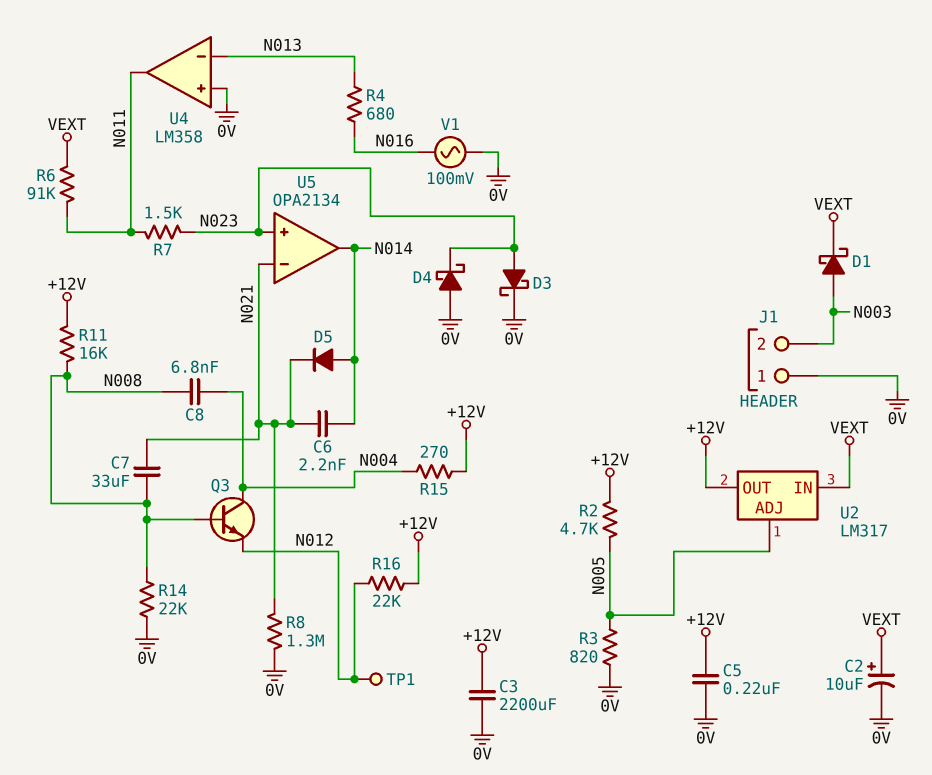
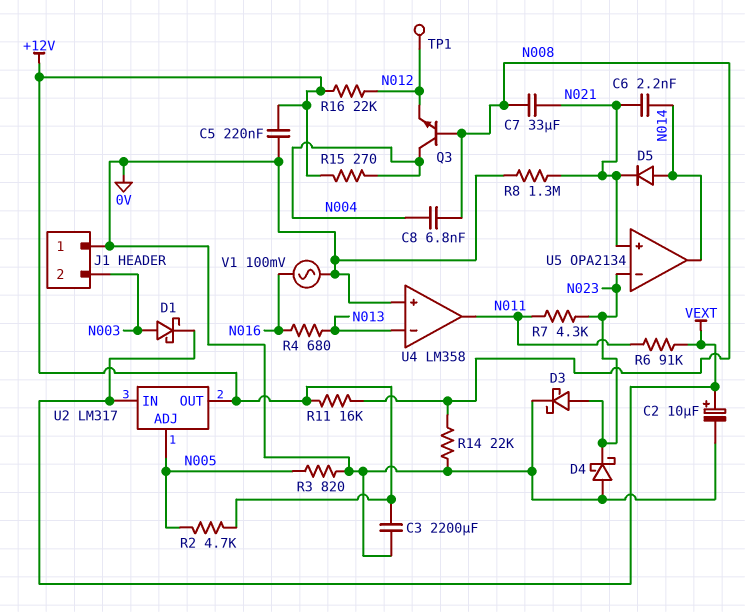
R7: 1.5k (N011, N023) -> 4.3k (N011, N023)
U5 pin in+: N023 -> N021
U5 pin in-: N021 -> N023

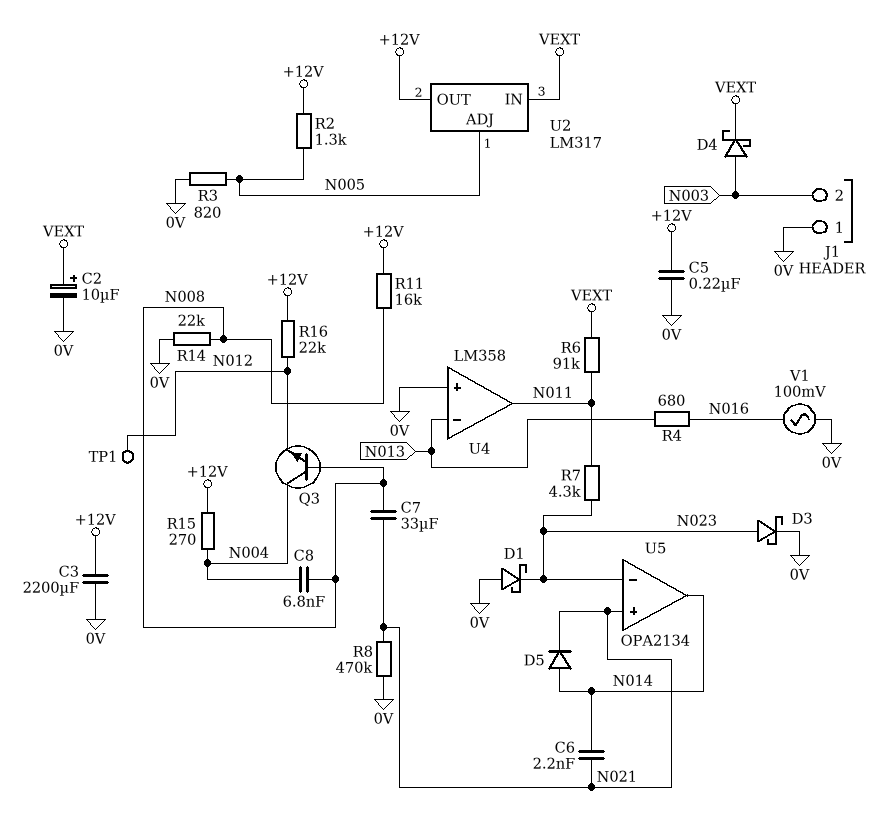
D1: schottky (A N003, K VEXT) -> schottky (A 0V, K N023)
D4: schottky (A 0V, K N023) -> schottky (A N003, K VEXT)
R2: 4.7k (+12V, N005) -> 1.3k (+12V, N005)
R8: 1.3M (0V, N021) -> 470k (0V, N021)

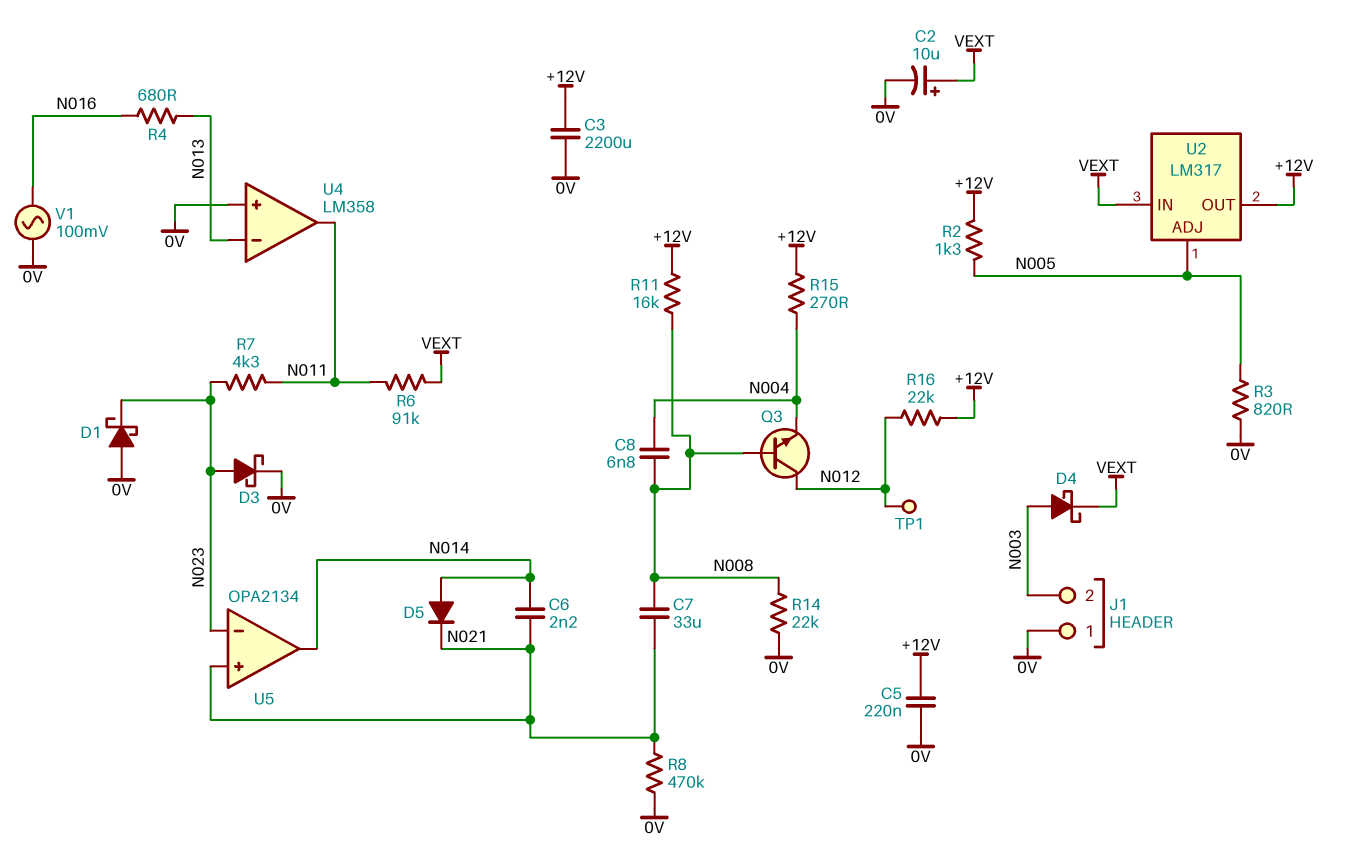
Q3: NPN (B N008, C N004, E N012) -> NPN (B N008, C N012, E N004)

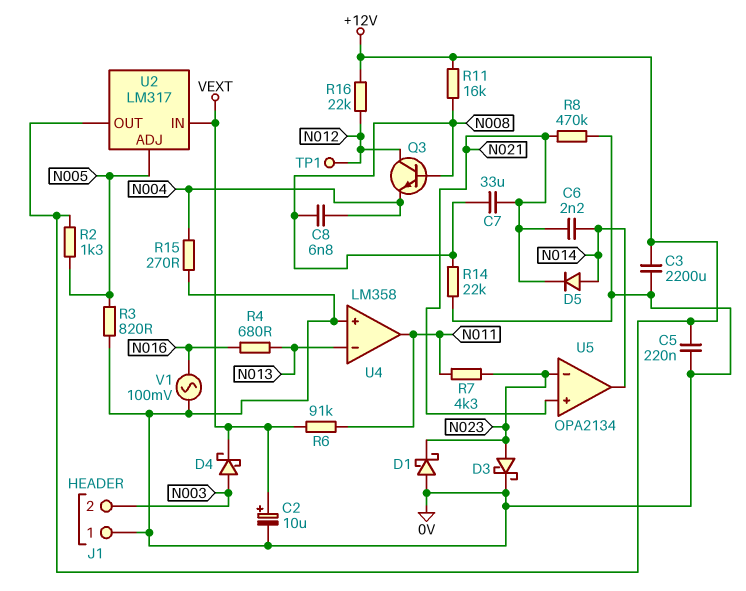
R15: 270 (+12V, N004) -> 270 (0V, N004)

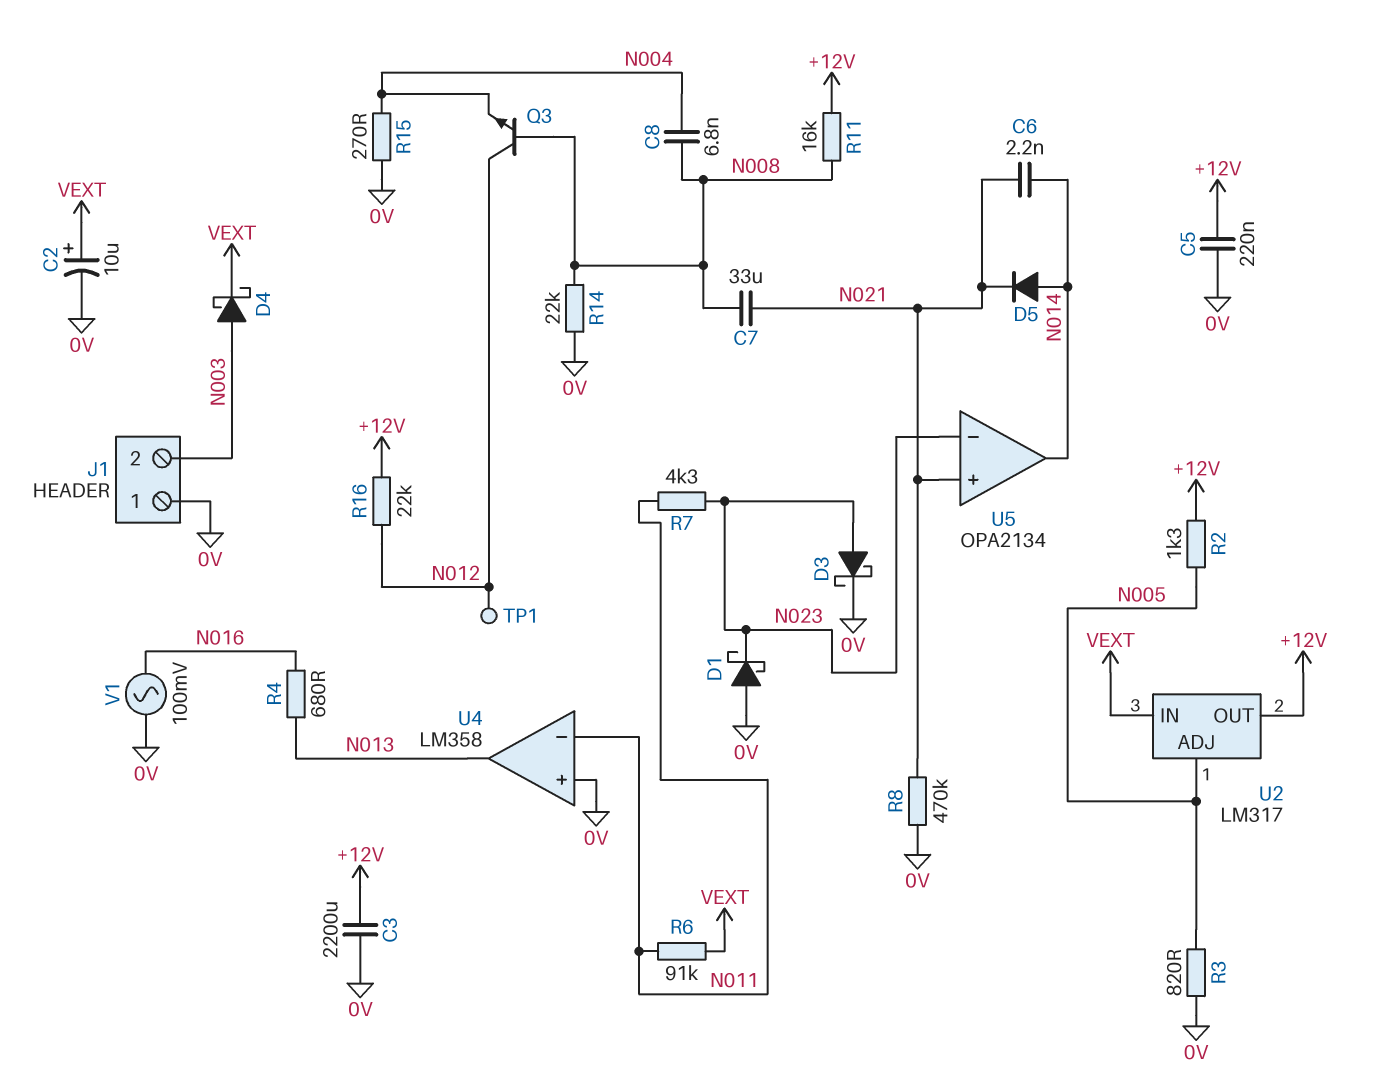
U4 pin in-: N013 -> N011
U4 pin out: N011 -> N013

